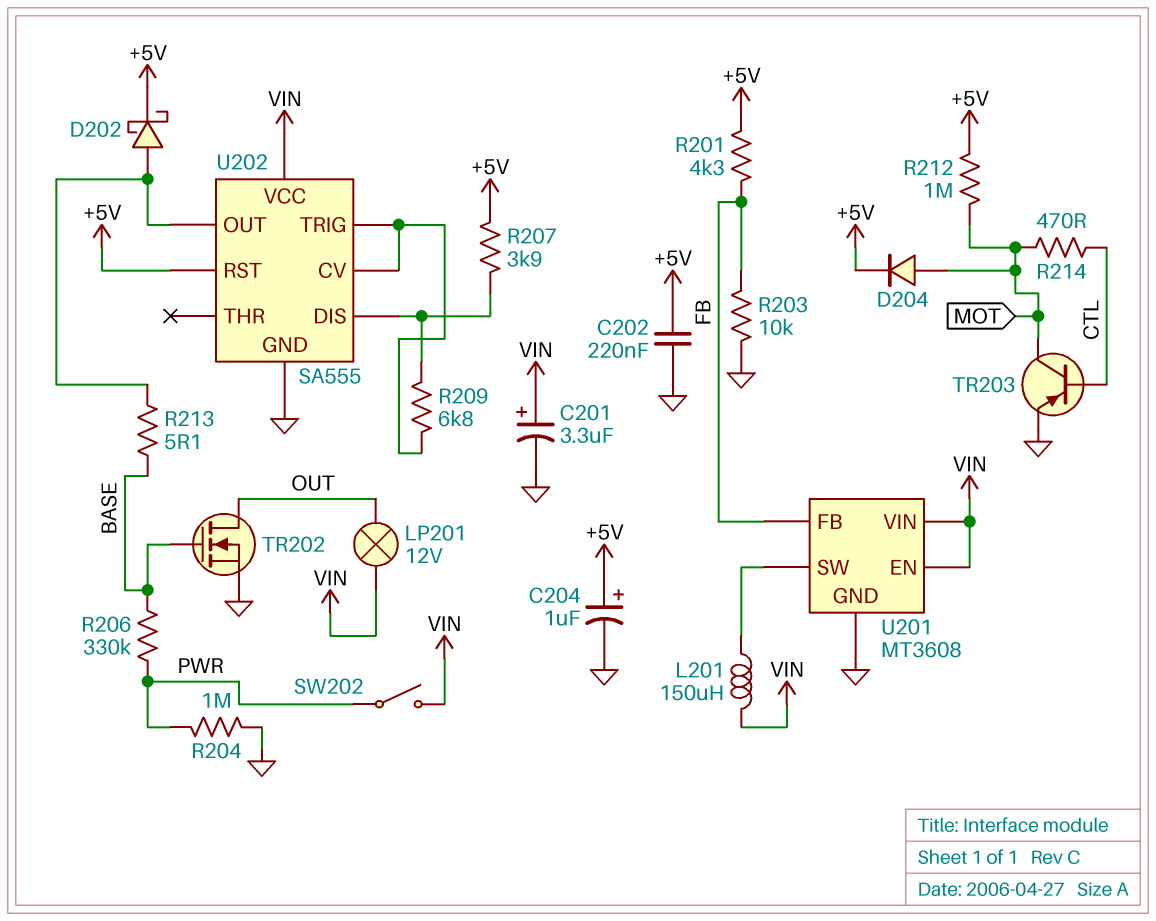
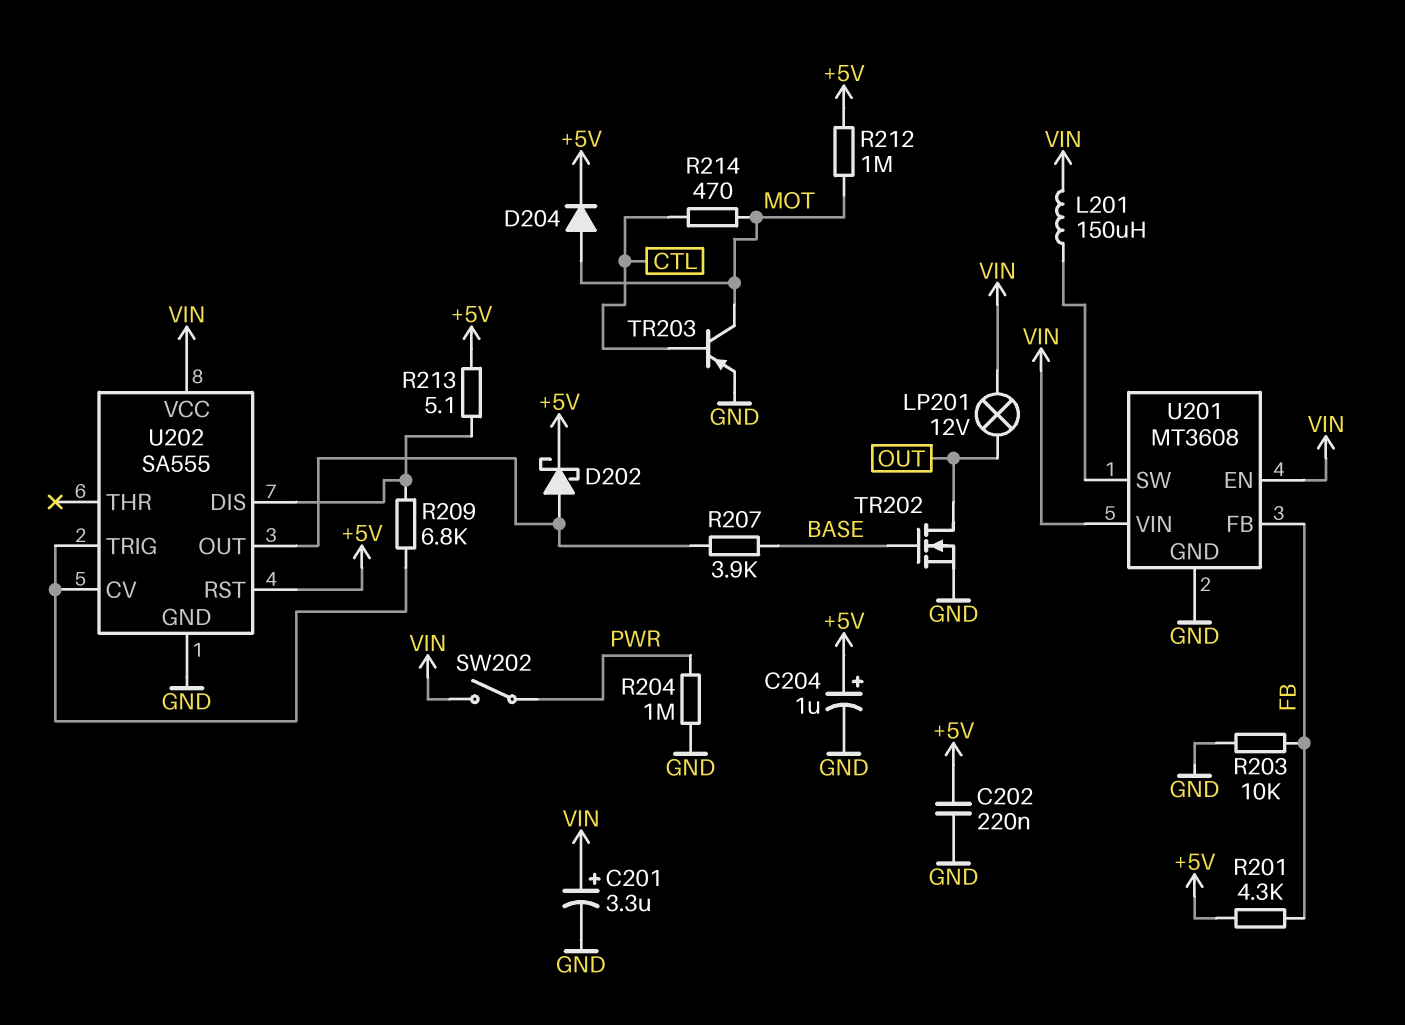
R206: 330k (BASE, PWR) -> none
R207: 3.9k (+5V, U202/DIS) -> 3.9k (BASE, U202/OUT)
R213: 5.1 (BASE, U202/OUT) -> 5.1 (+5V, U202/DIS)

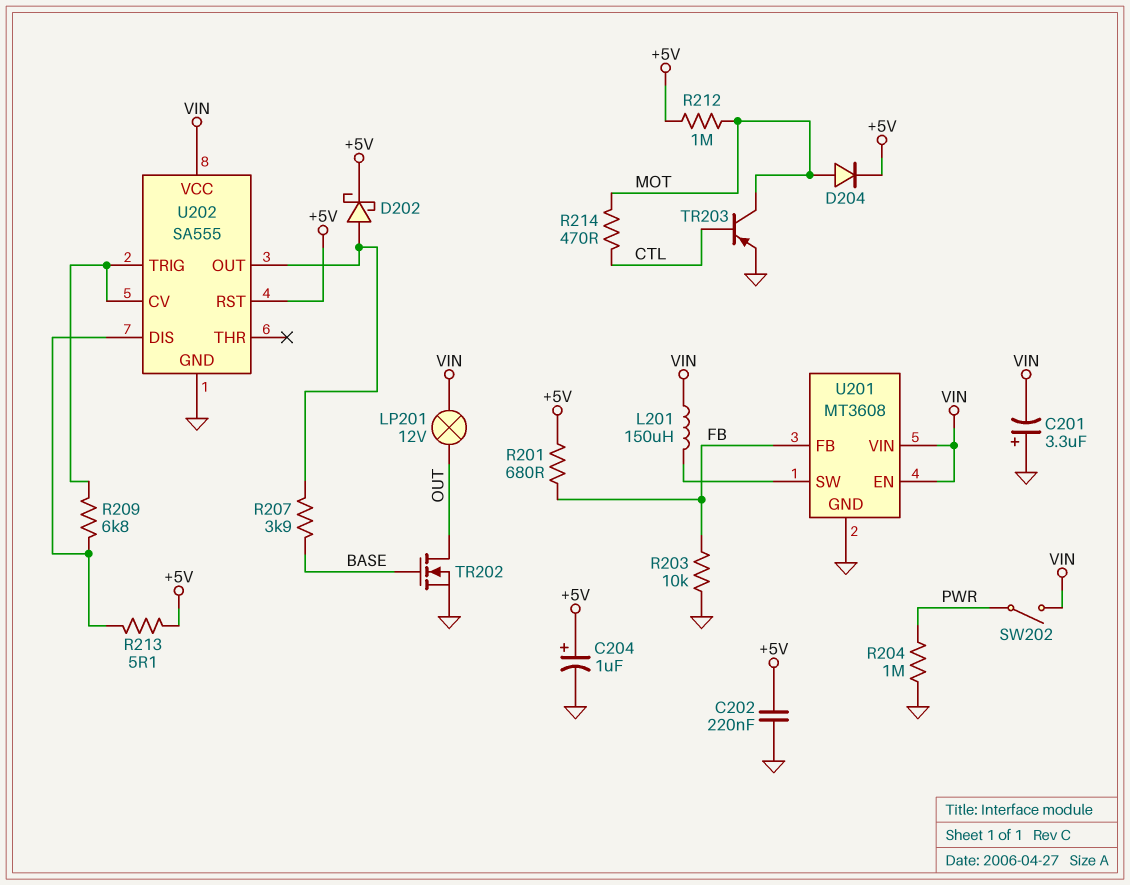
C201: 3.3uF (plus VIN, minus GND) -> 3.3uF (plus GND, minus VIN)
R201: 4.3k (+5V, FB) -> 680 (+5V, FB)

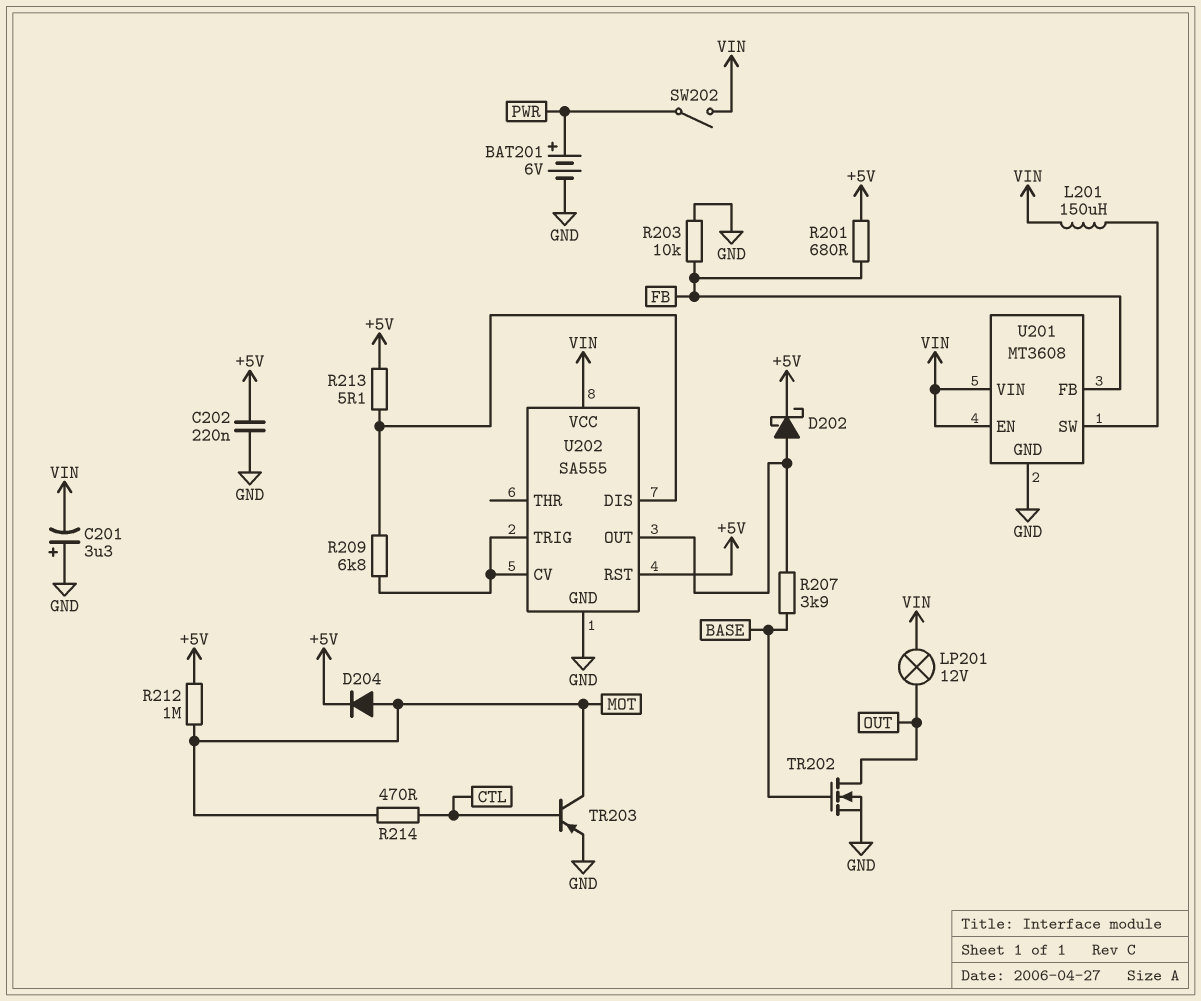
BAT201: none -> 6V (plus PWR, minus GND)
C204: 1uF (plus +5V, minus GND) -> none
R204: 1M (GND, PWR) -> none

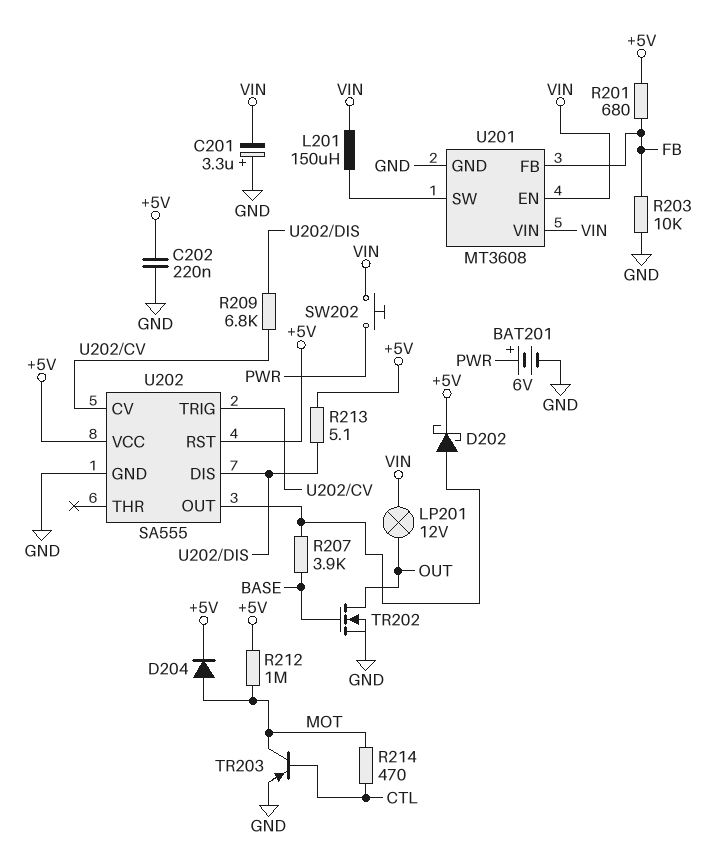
SW202: switch (PWR, VIN) -> button (PWR, VIN)
U202 pin VCC: VIN -> +5V

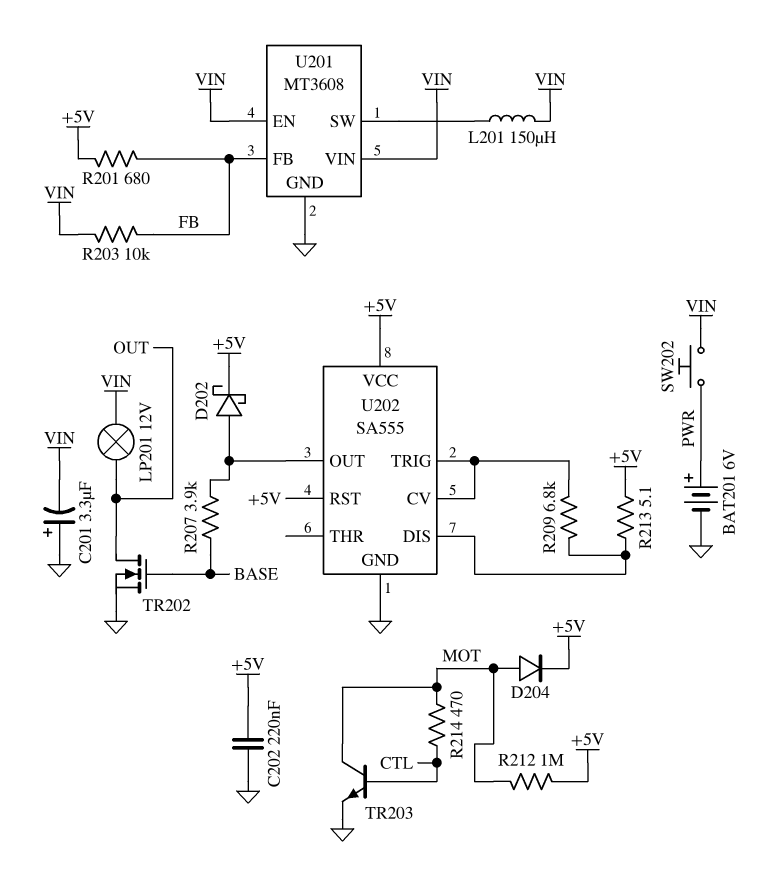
R203: 10k (FB, GND) -> 10k (FB, VIN)
TR203: PNP (B CTL, C MOT, E GND) -> NPN (B CTL, C MOT, E GND)

